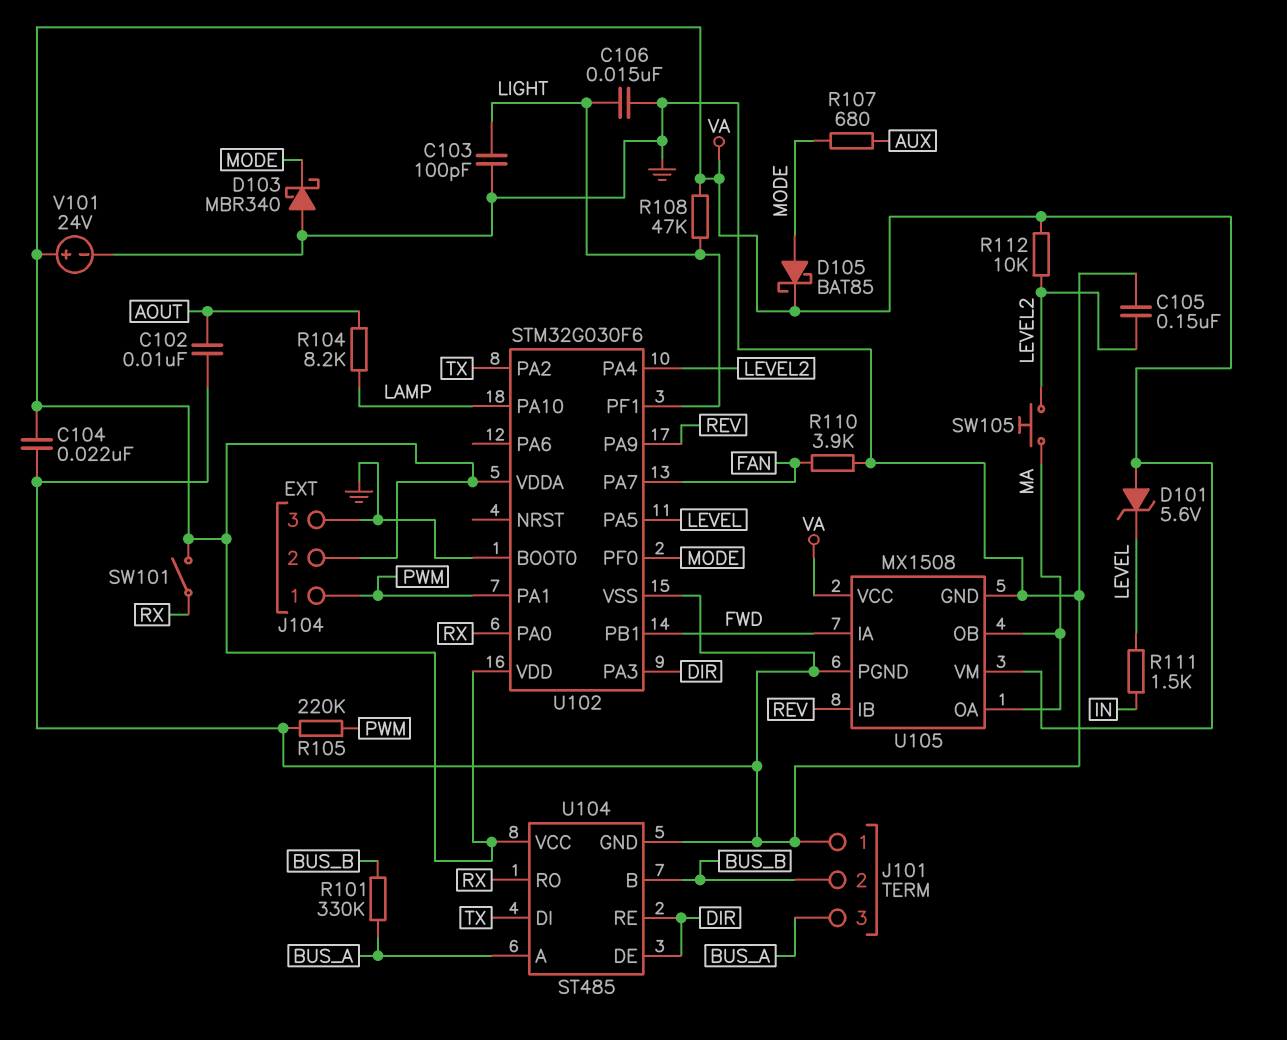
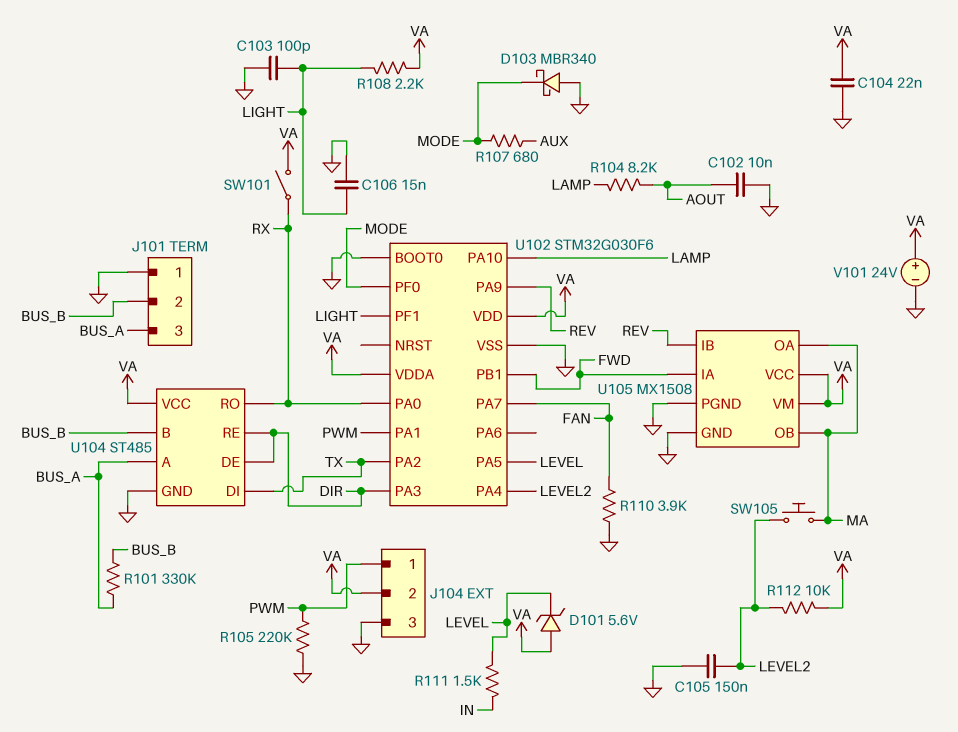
D105: schottky BAT85 (A MODE, K VA) -> none
R108: 47k (LIGHT, VA) -> 2.2k (LIGHT, VA)

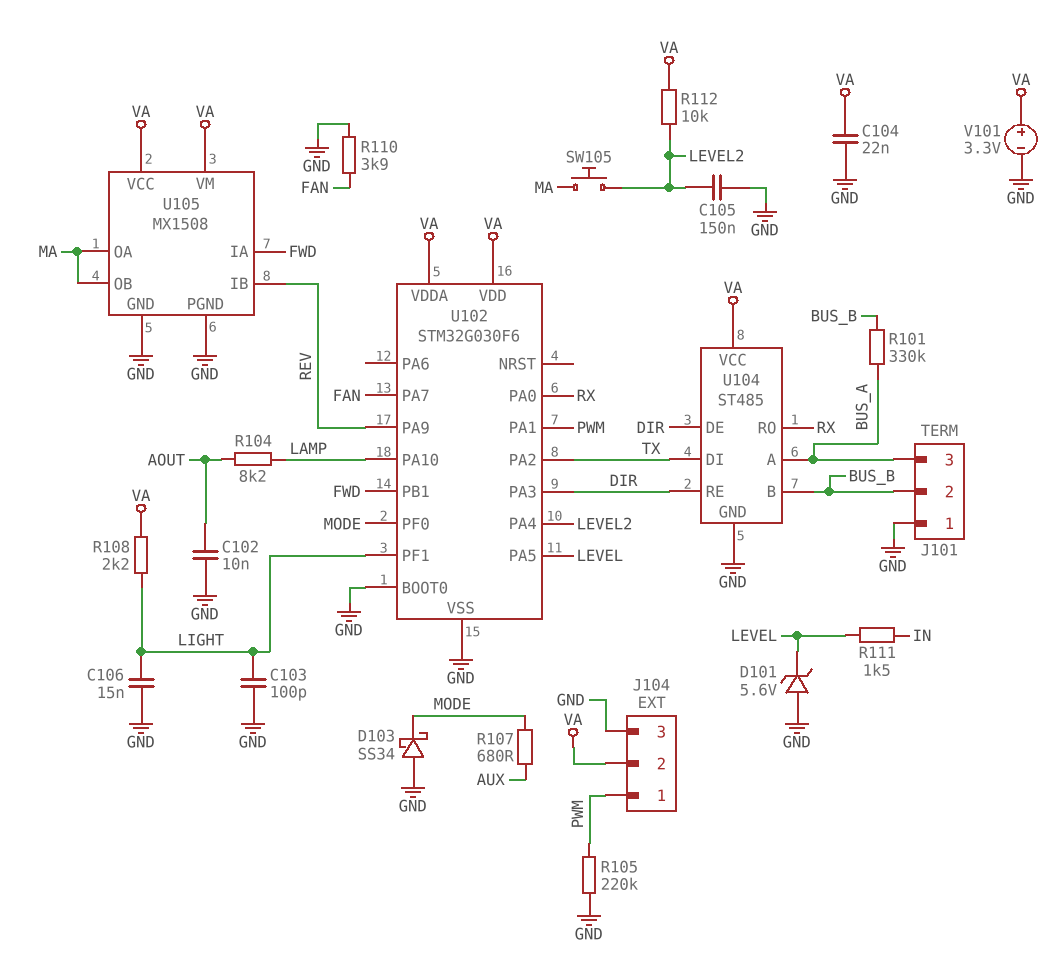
D101: zener 5.6V (A VA, K LEVEL) -> zener 5.6V (A GND, K LEVEL)
D103: schottky MBR340 (A GND, K MODE) -> schottky SS34 (A GND, K MODE)
SW101: switch (RX, VA) -> none
V101: 24V (plus VA, minus GND) -> 3.3V (plus VA, minus GND)

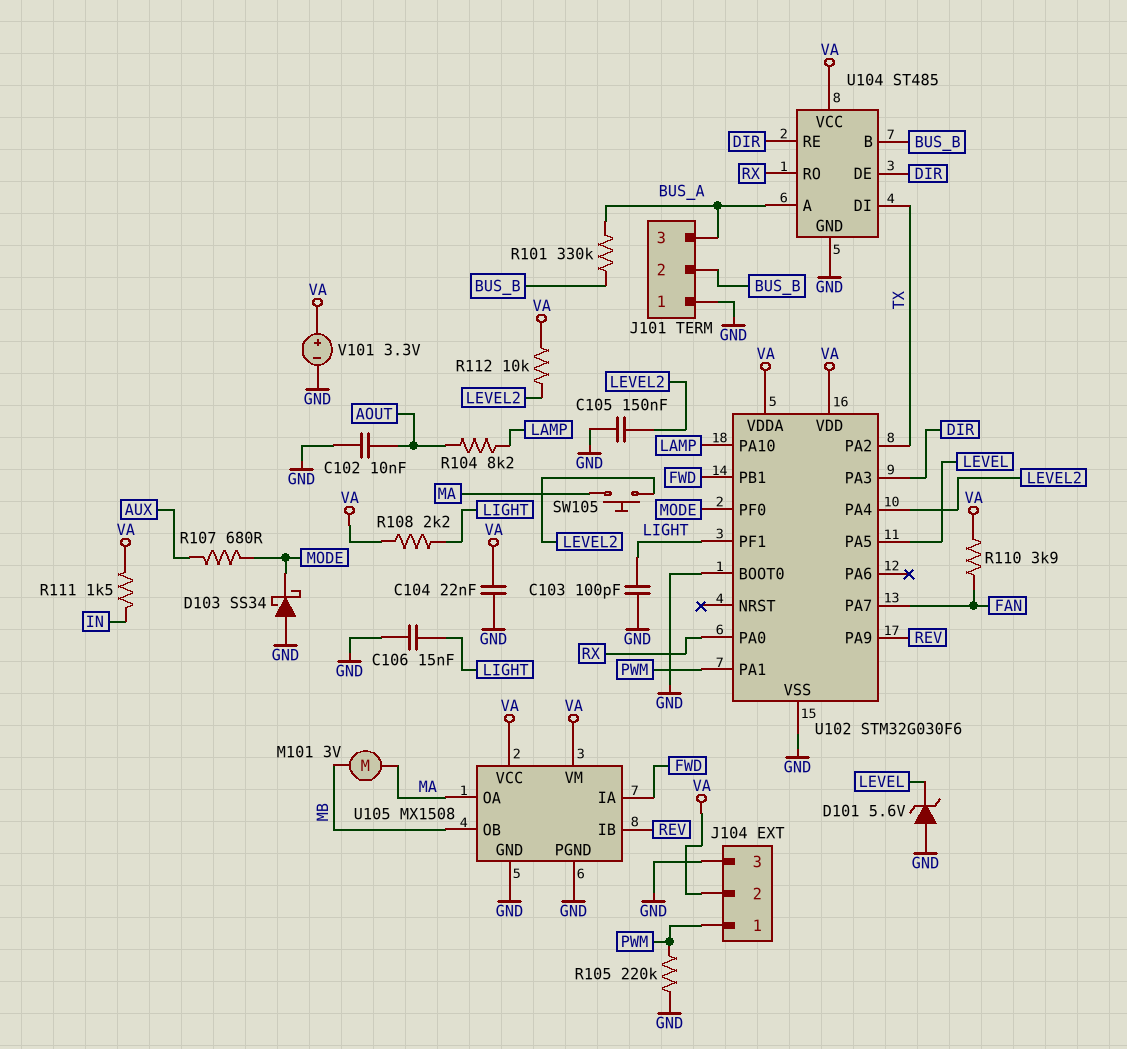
M101: none -> motor 3V (MA, MB)
R110: 3.9k (FAN, GND) -> 3.9k (FAN, VA)
R111: 1.5k (IN, LEVEL) -> 1.5k (IN, VA)
U105 pin OB: MA -> MB

